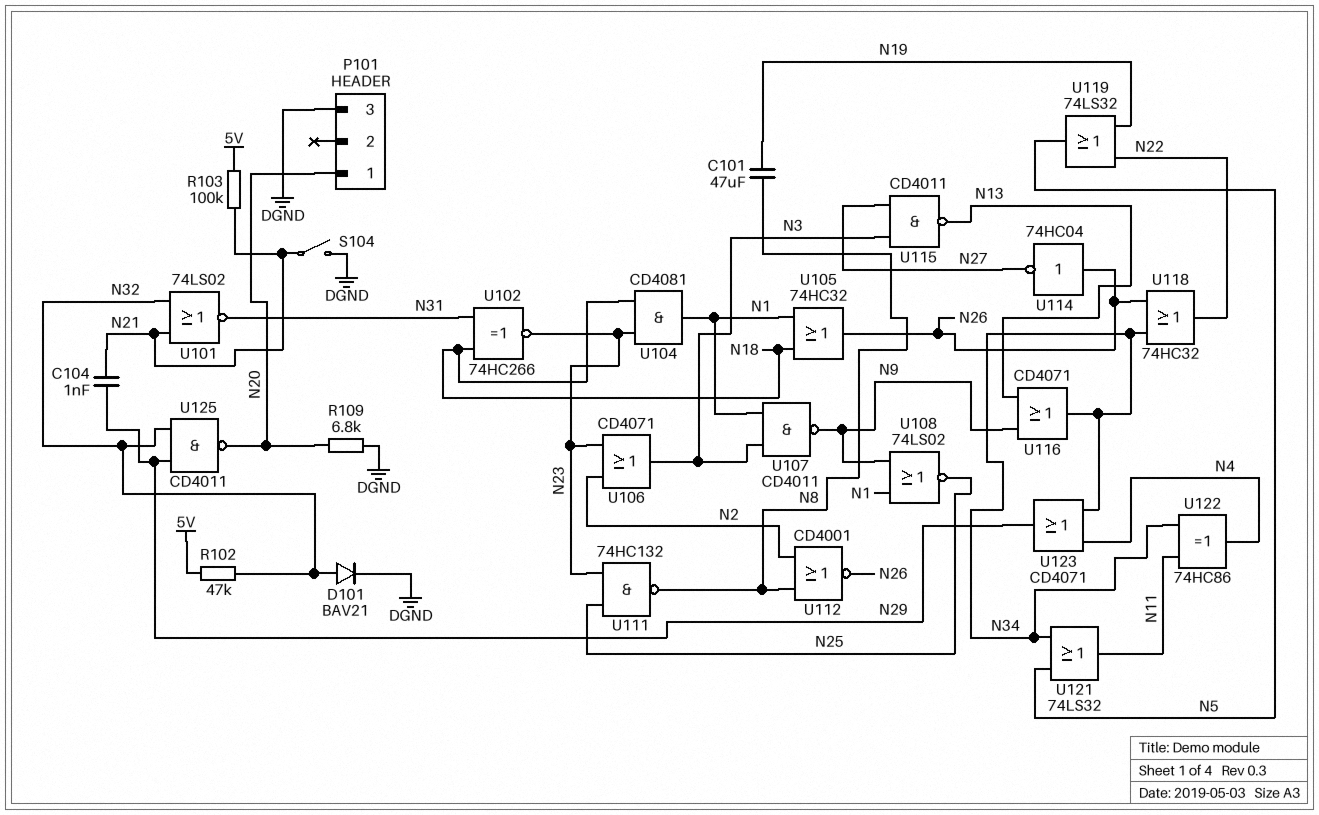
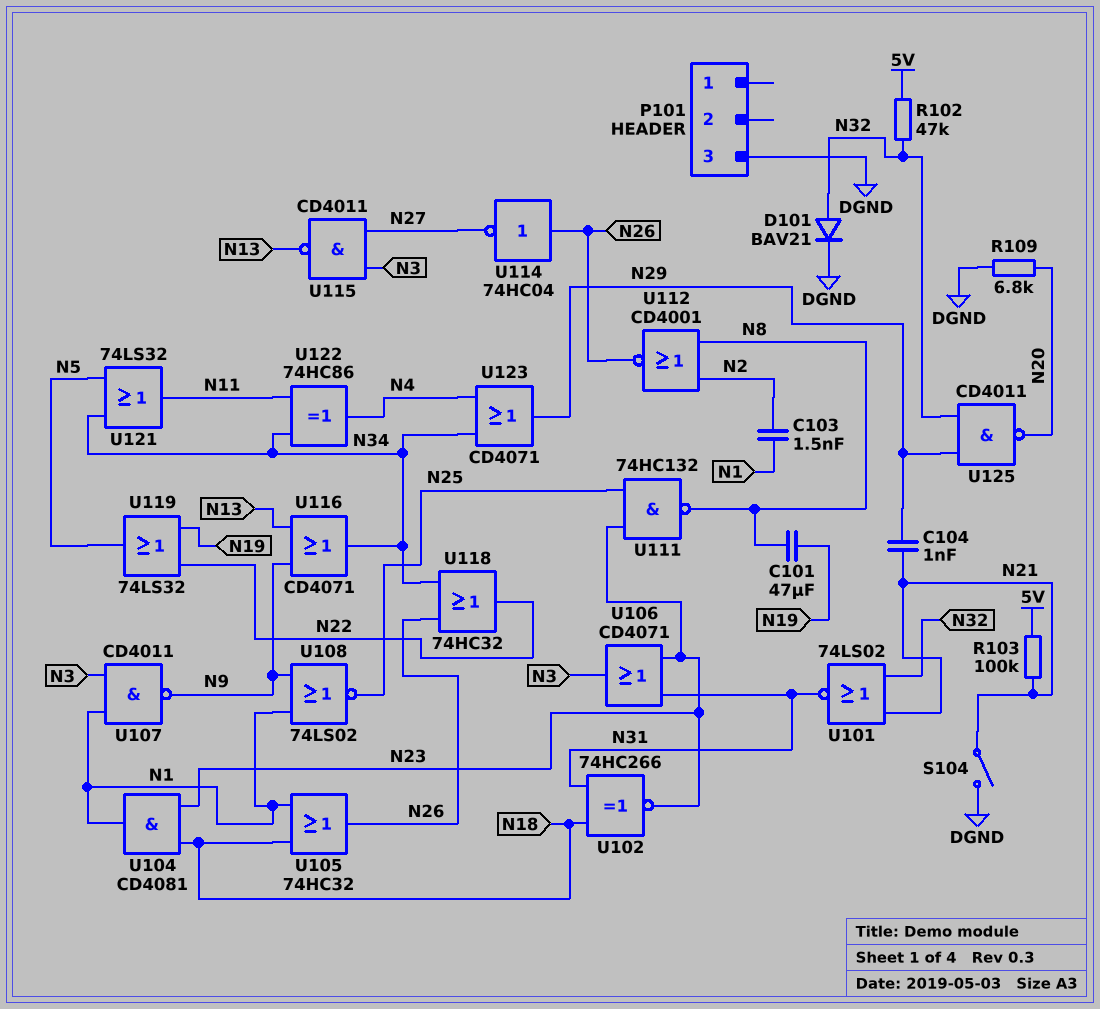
C103: none -> 1.5nF (N1, N2)
P101 pin 1: N20 -> none
U106: OR CD4071 (in N2, in N23, out N3) -> OR CD4071 (in N23, in N31, out N3)

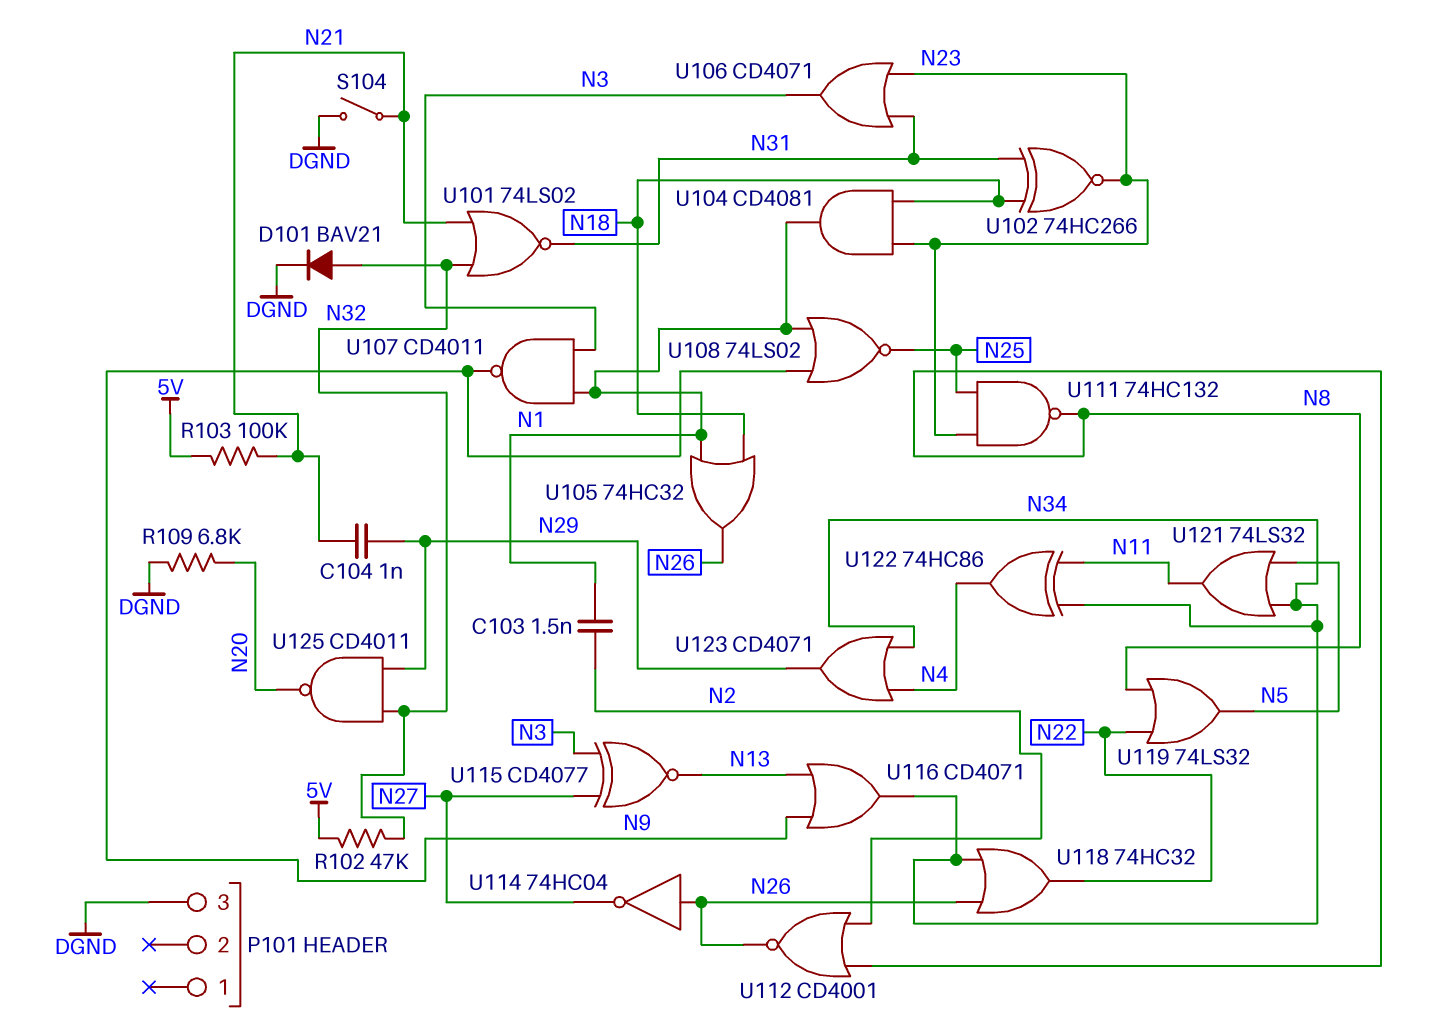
C101: 47uF (N8, N19) -> none
U115: NAND CD4011 (in N3, in N27, out N13) -> XNOR CD4077 (in N3, in N27, out N13)
U119: OR 74LS32 (in N19, in N22, out N5) -> OR 74LS32 (in N8, in N22, out N5)

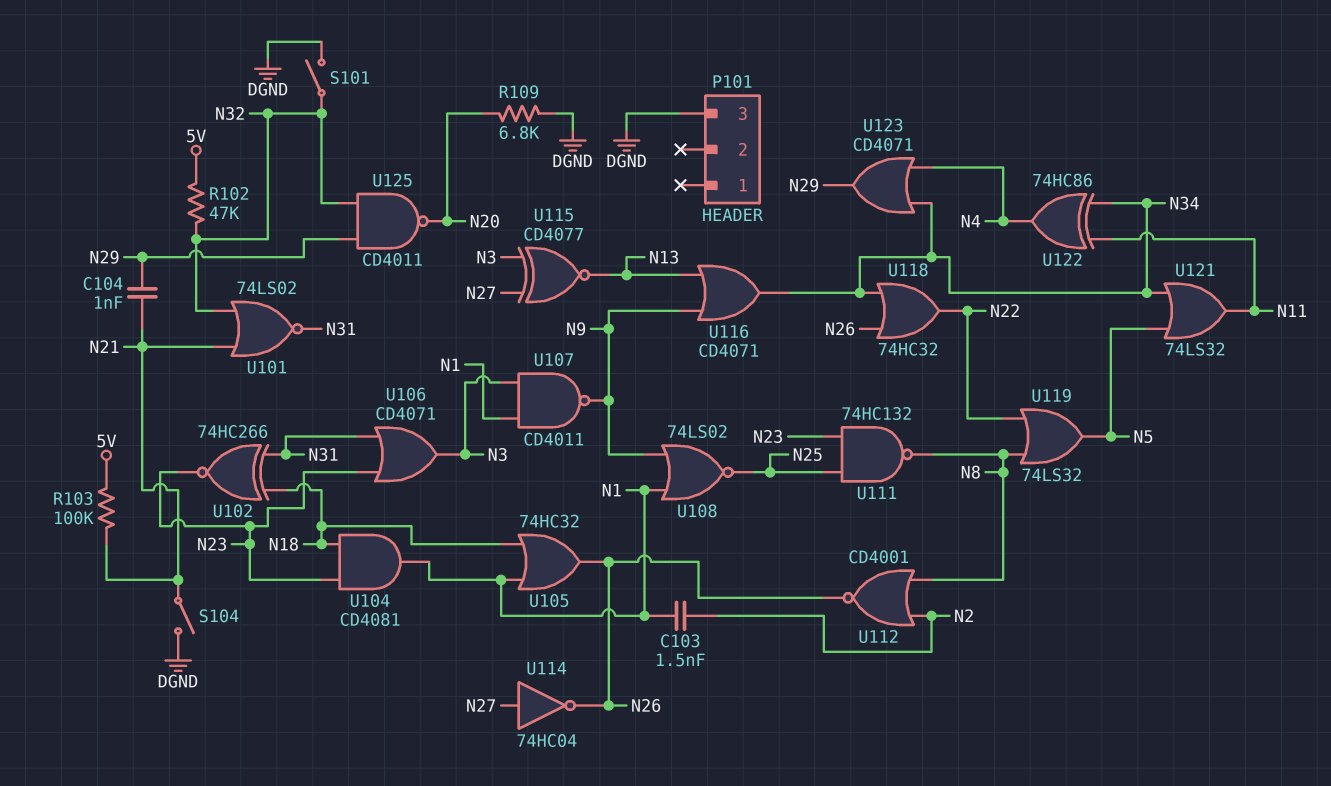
D101: diode BAV21 (A N32, K DGND) -> none
S101: none -> switch (DGND, N32)
U114: NOT 74HC04 (in N26, out N27) -> NOT 74HC04 (in N27, out N26)

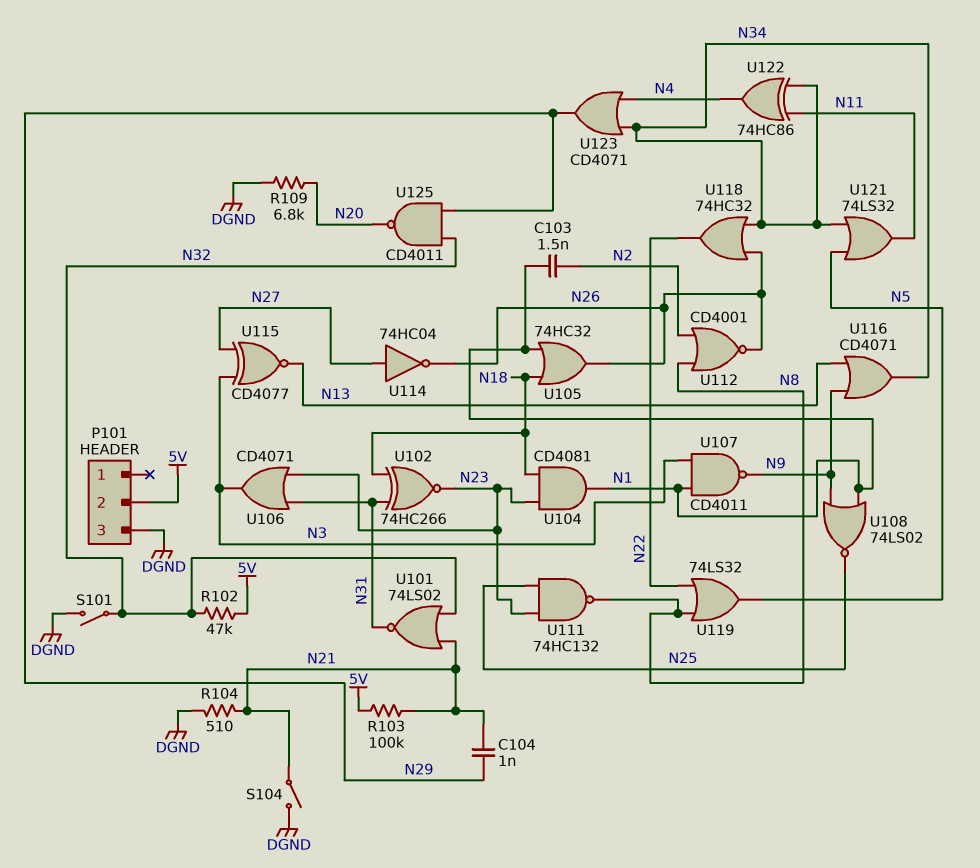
P101 pin 2: none -> 5V
R104: none -> 510 (DGND, N21)

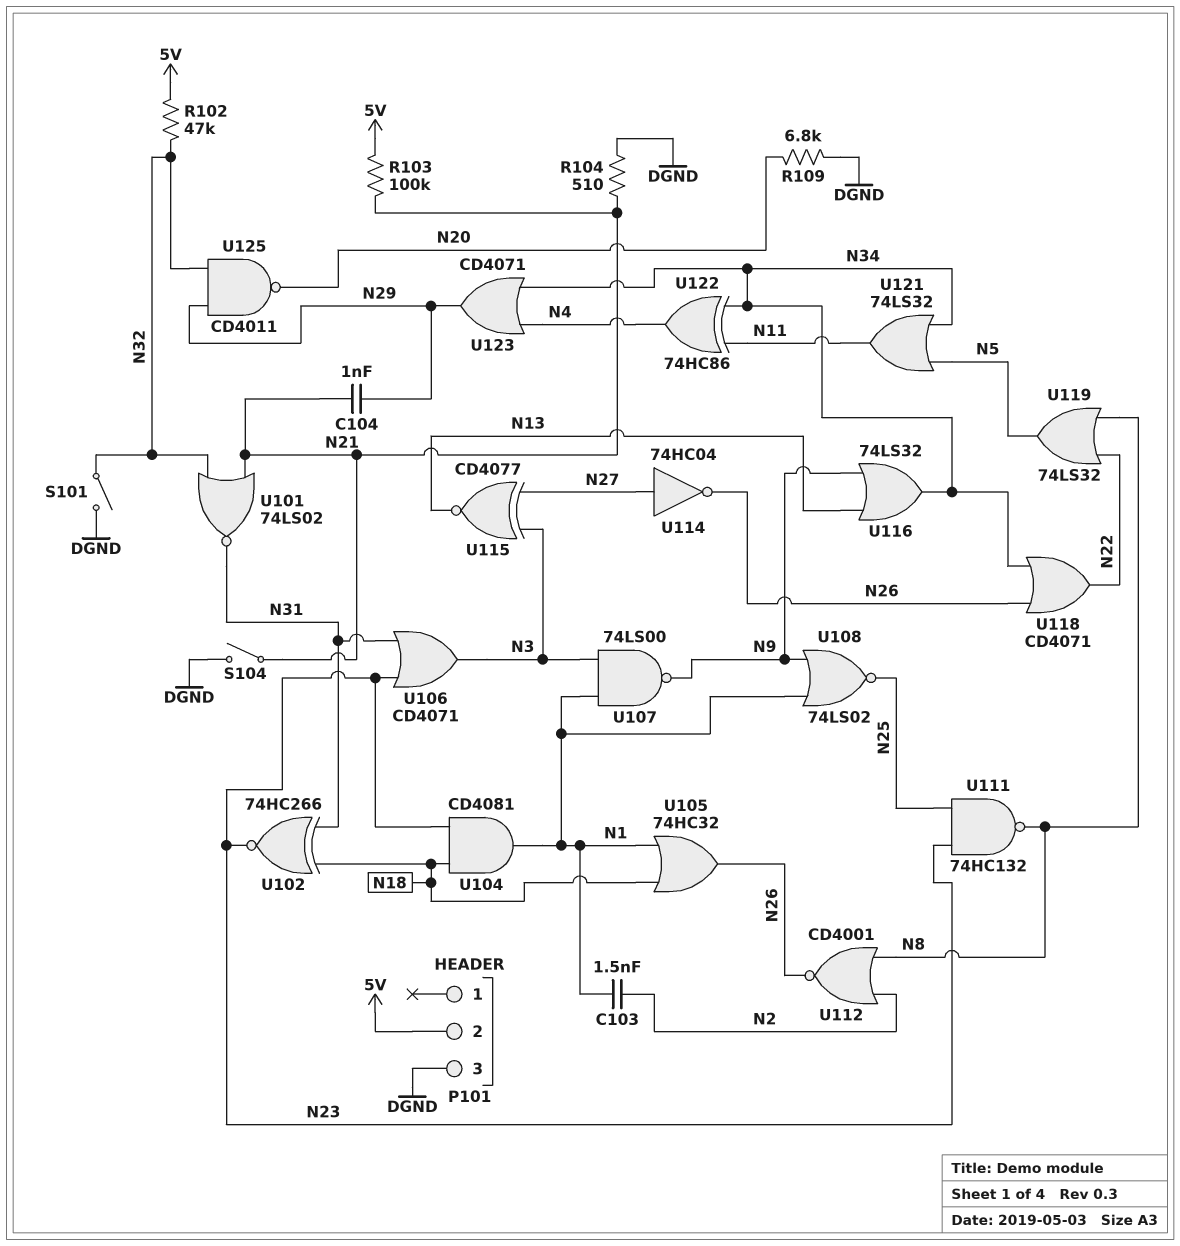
U107: NAND CD4011 (in N1, in N3, out N9) -> NAND 74LS00 (in N1, in N3, out N9)
U116: OR CD4071 (in N9, in N13, out N34) -> OR 74LS32 (in N9, in N13, out N34)
U118: OR 74HC32 (in N26, in N34, out N22) -> OR CD4071 (in N26, in N34, out N22)

